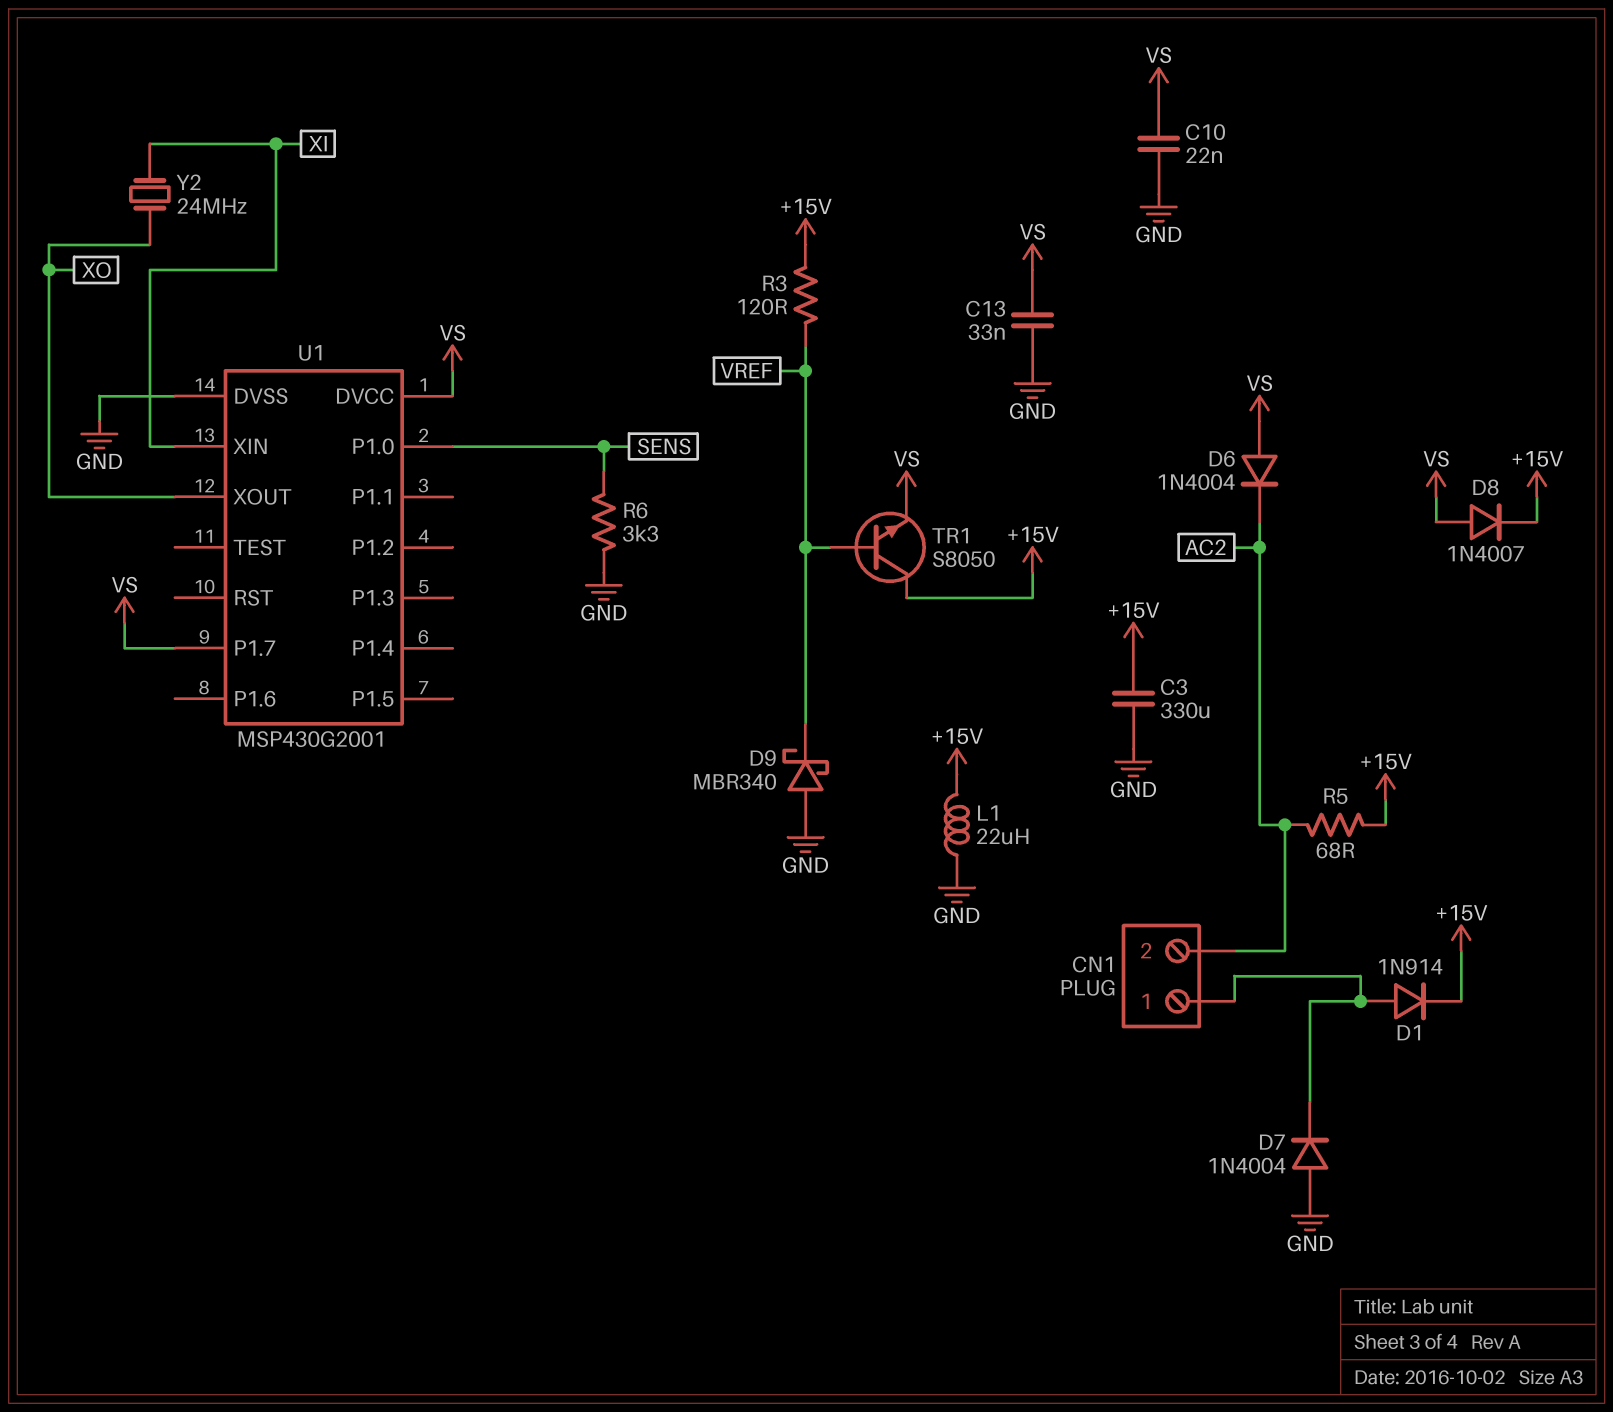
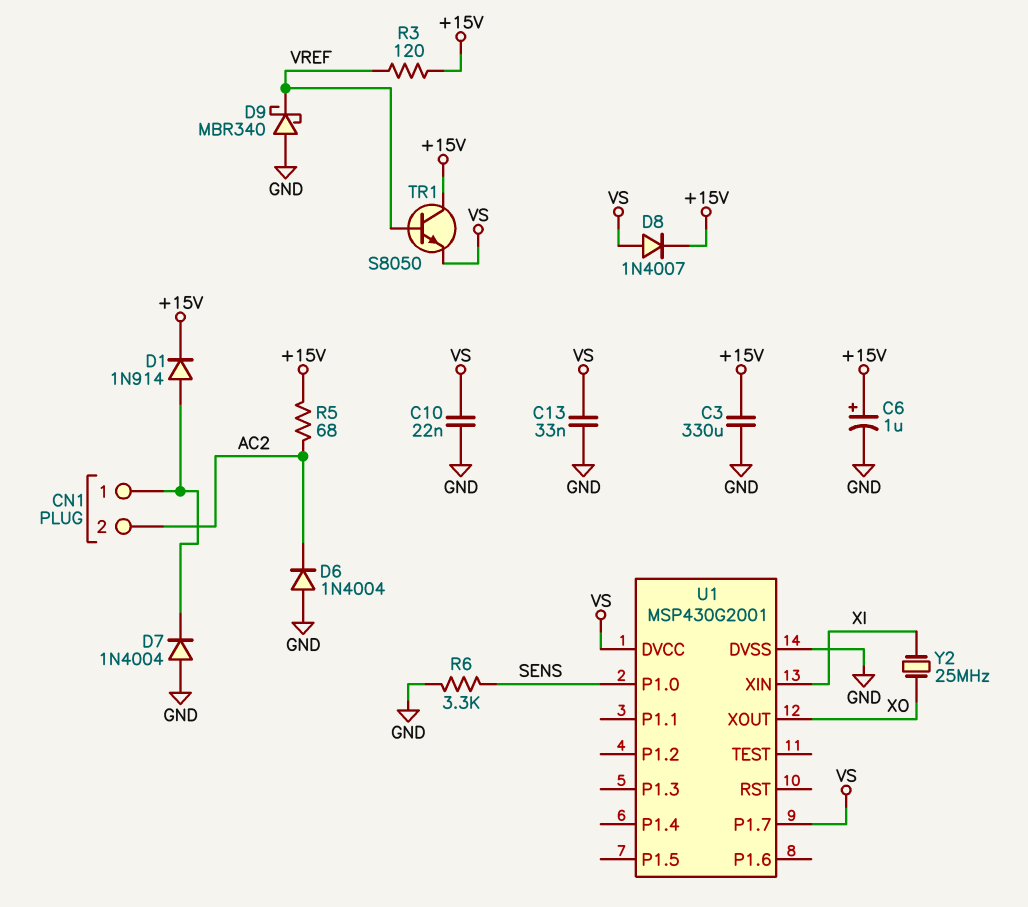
C6: none -> 1uF (plus +15V, minus GND)
D6: diode 1N4004 (A VS, K AC2) -> diode 1N4004 (A GND, K AC2)
L1: 22uH (+15V, GND) -> none
Y2: 24MHz (XI, XO) -> 25MHz (XI, XO)

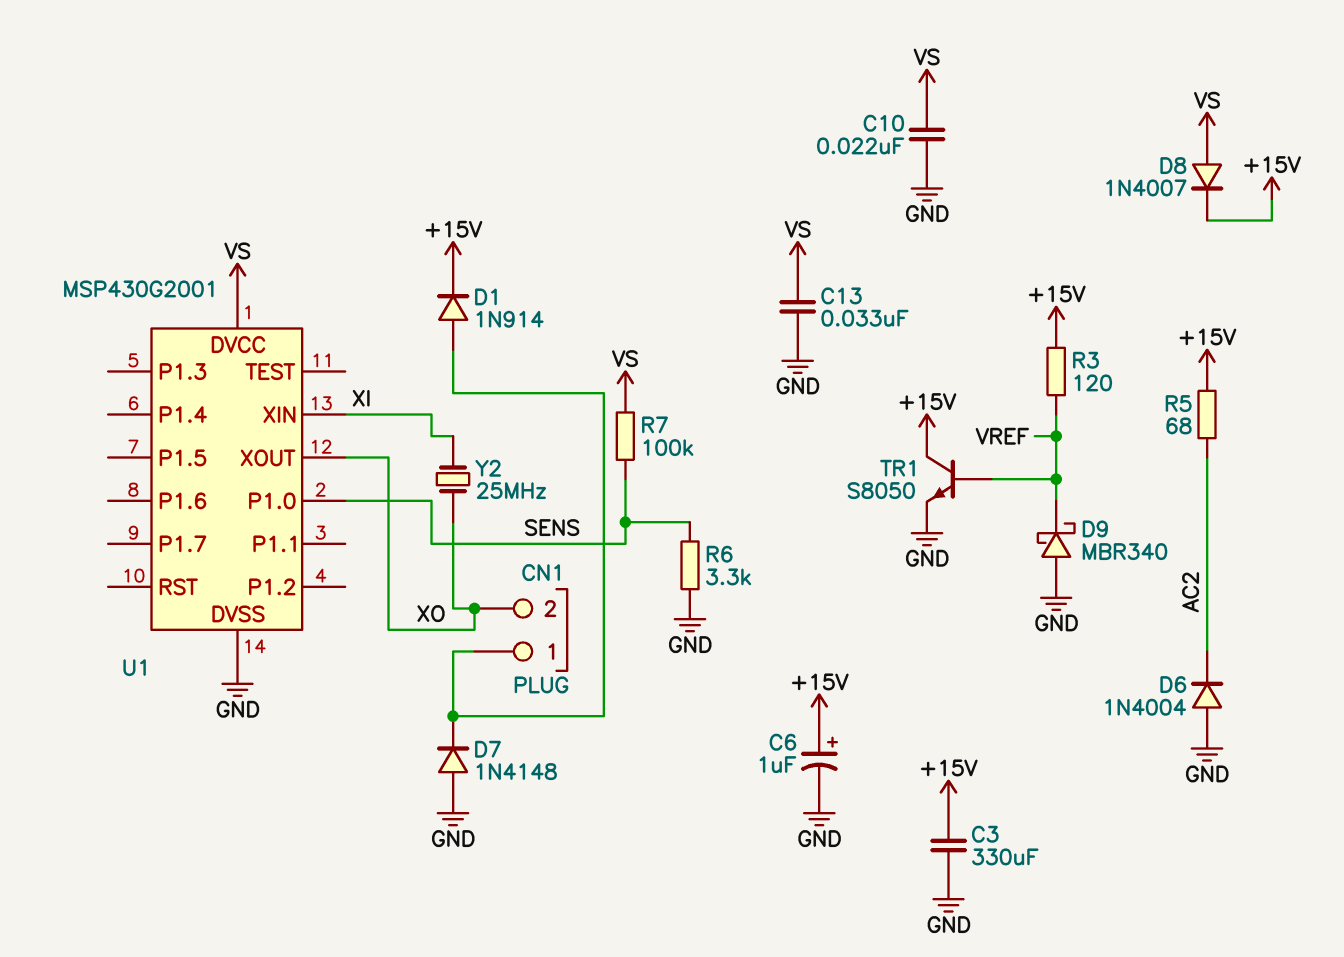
CN1 pin 2: AC2 -> XO
D7: diode 1N4004 (A GND, K CN1/1) -> diode 1N4148 (A GND, K CN1/1)
R7: none -> 100k (SENS, VS)
TR1: NPN S8050 (B VREF, C +15V, E VS) -> NPN S8050 (B VREF, C +15V, E GND)
U1 pin P1.7: VS -> none

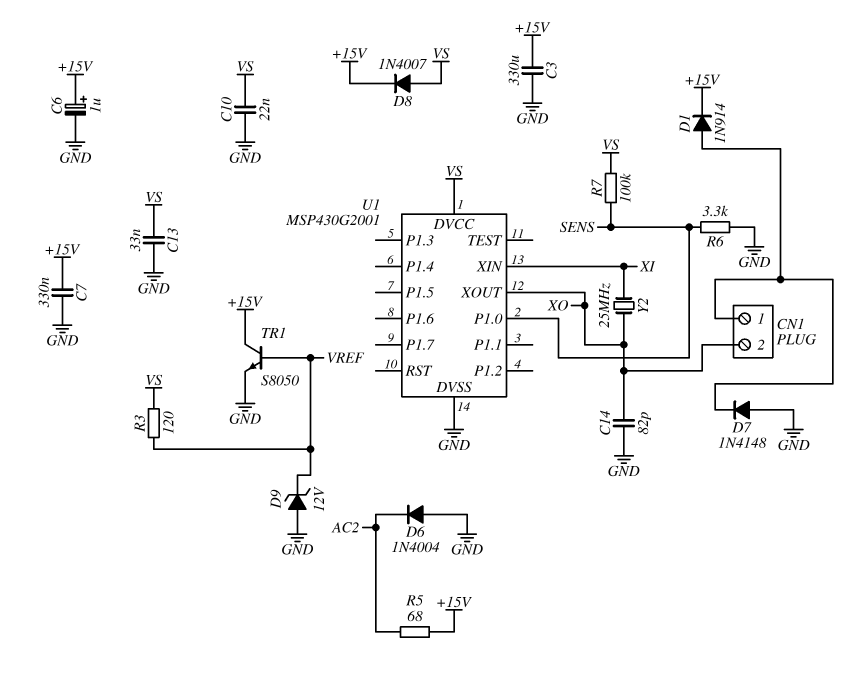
C7: none -> 330nF (+15V, GND)
C14: none -> 82pF (GND, XO)
D9: schottky MBR340 (A GND, K VREF) -> zener 12V (A GND, K VREF)
R3: 120 (+15V, VREF) -> 120 (VREF, VS)

